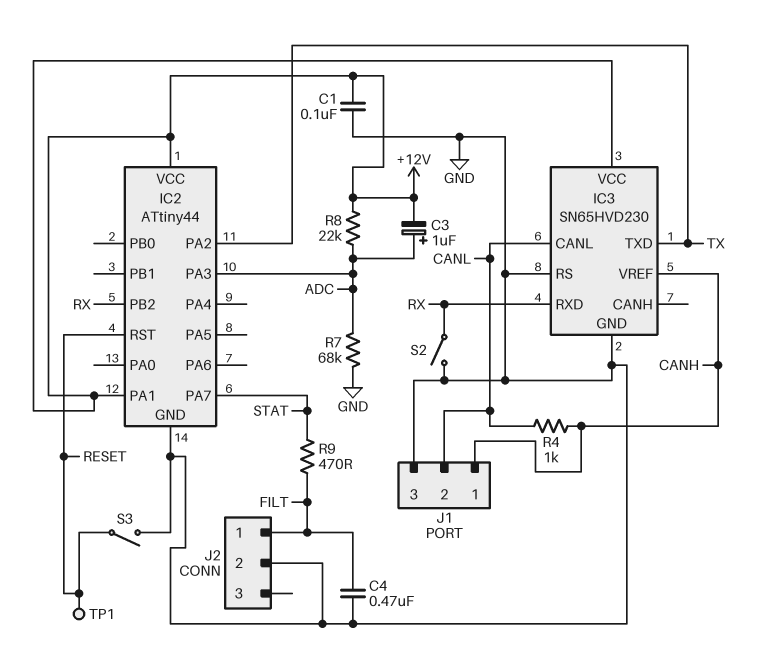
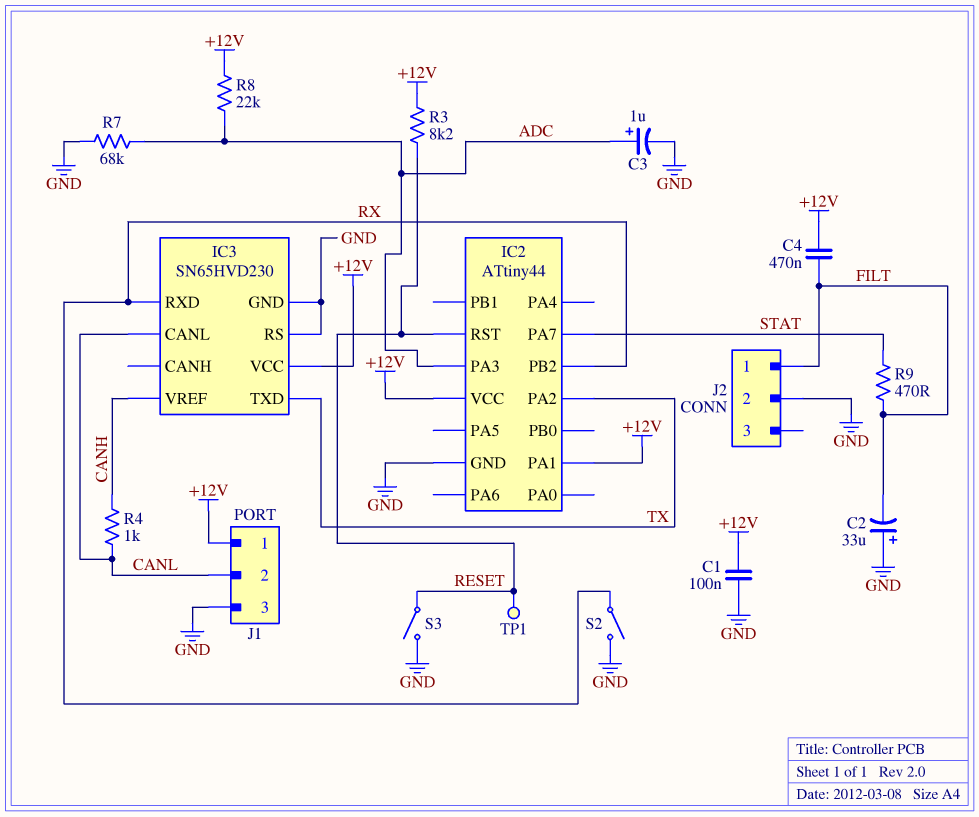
C2: none -> 33uF (plus GND, minus FILT)
C3: 1uF (plus ADC, minus +12V) -> 1uF (plus ADC, minus GND)
C4: 470nF (FILT, GND) -> 470nF (+12V, FILT)
J1 pin 1: CANH -> +12V
R3: none -> 8.2k (+12V, RESET)

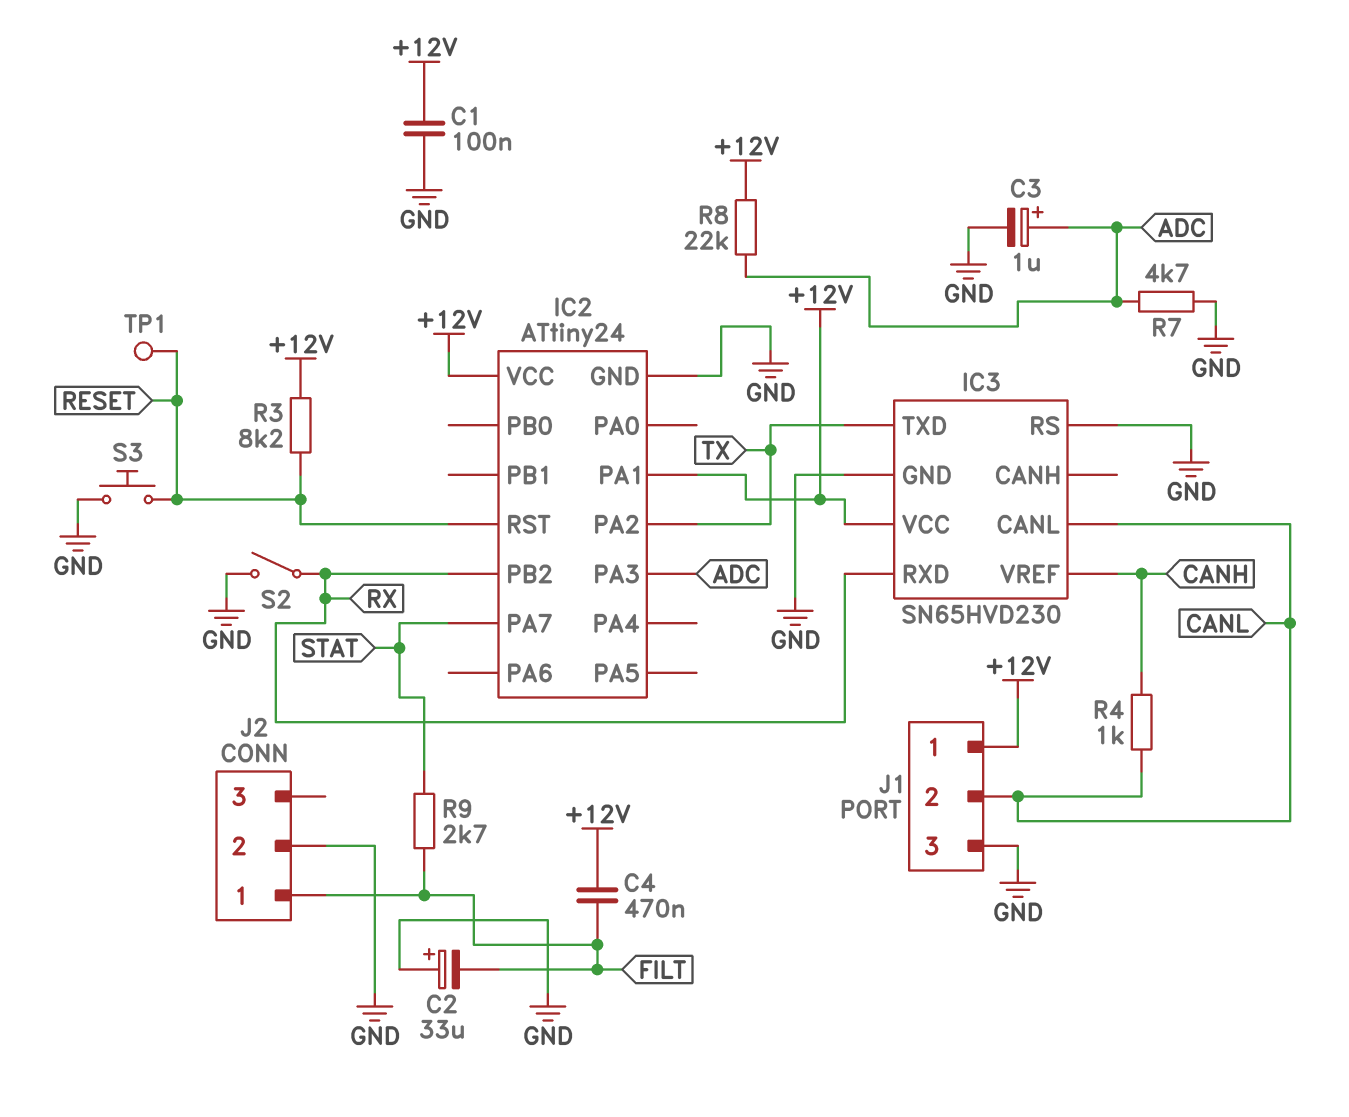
IC2: ATtiny44 -> ATtiny24
R7: 68k (ADC, GND) -> 4.7k (ADC, GND)
R9: 470 (FILT, STAT) -> 2.7k (FILT, STAT)
S3: switch (GND, RESET) -> button (GND, RESET)

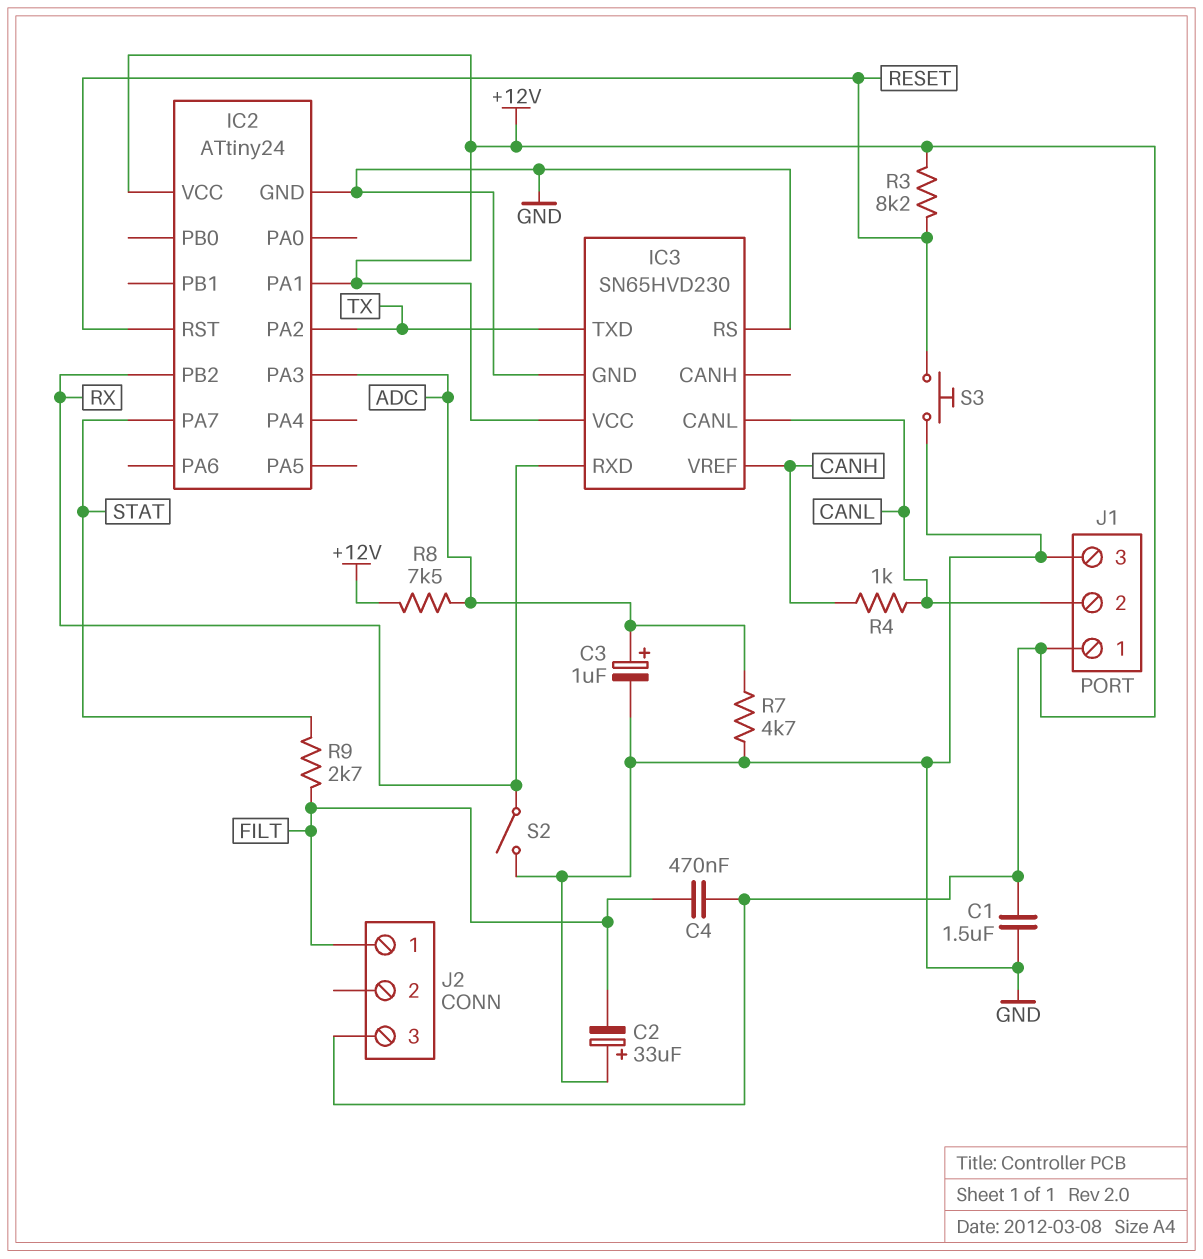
C1: 100nF (+12V, GND) -> 1.5uF (+12V, GND)
J2 pin 2: GND -> none
J2 pin 3: none -> +12V
R8: 22k (+12V, ADC) -> 7.5k (+12V, ADC)
TP1: test point (RESET) -> none

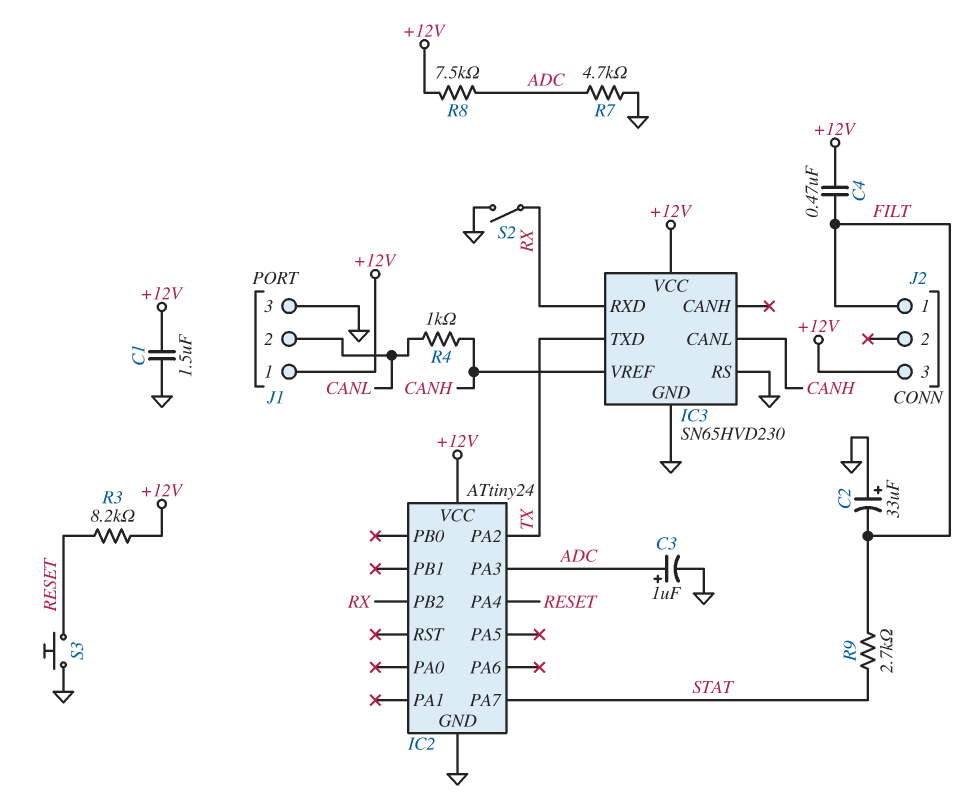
IC2 pin PA1: +12V -> none
IC2 pin PA4: none -> RESET
IC2 pin RST: RESET -> none
IC3 pin CANL: CANL -> CANH

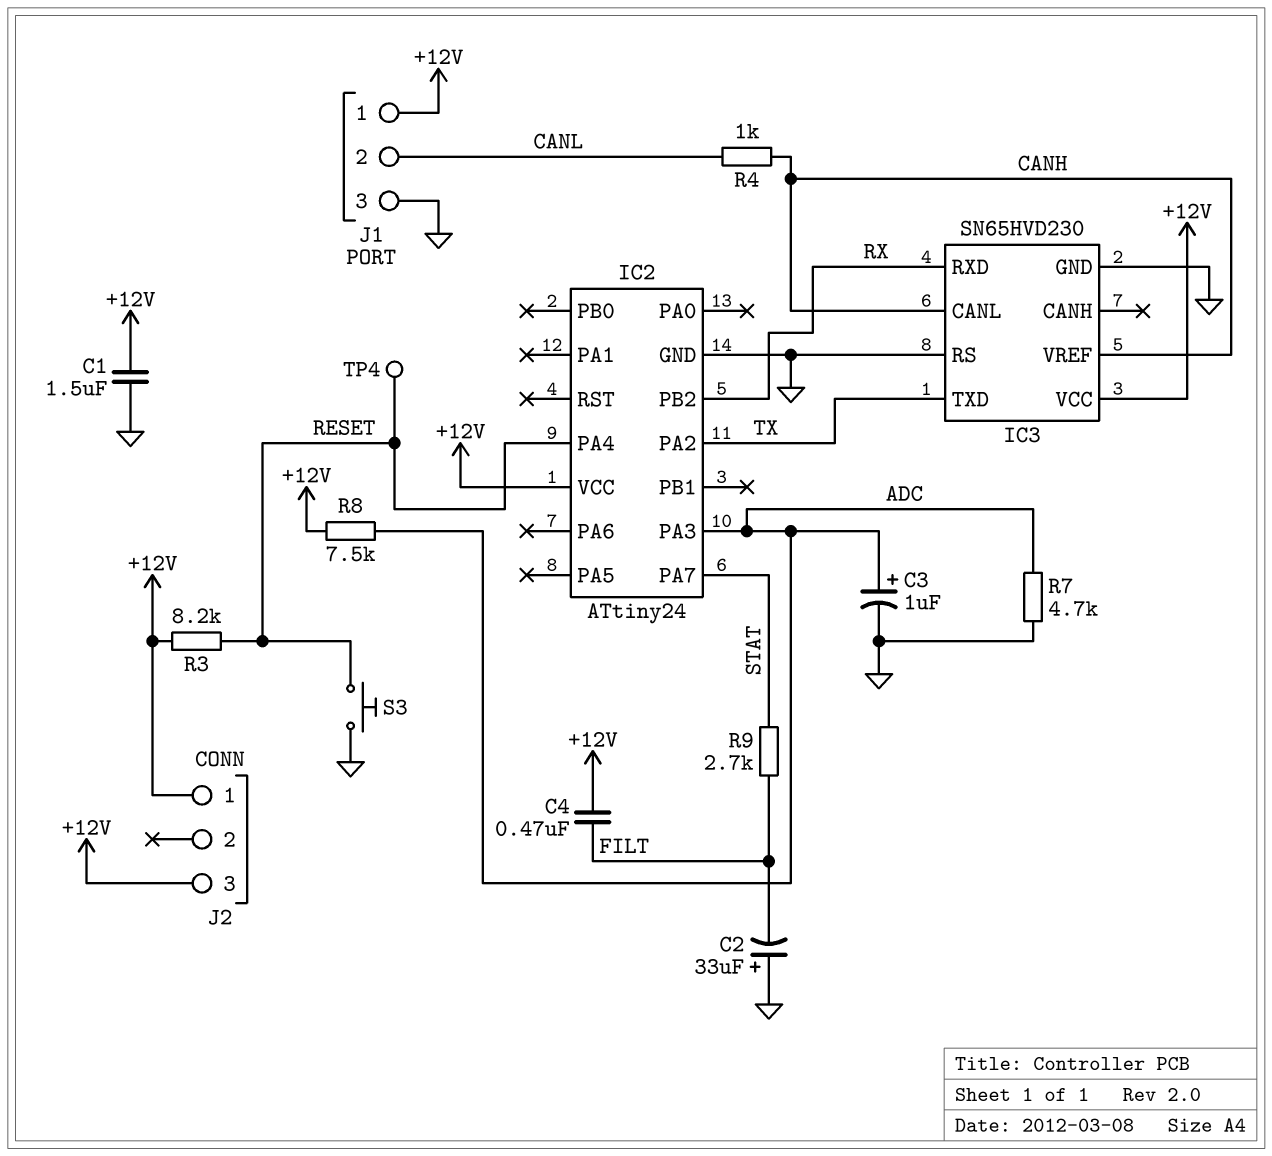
J2 pin 1: FILT -> +12V
S2: switch (GND, RX) -> none
TP4: none -> test point (RESET)

